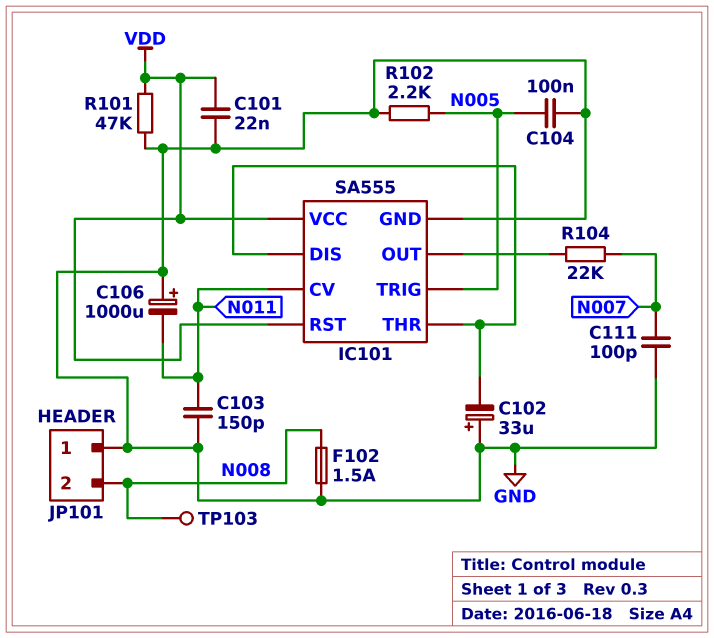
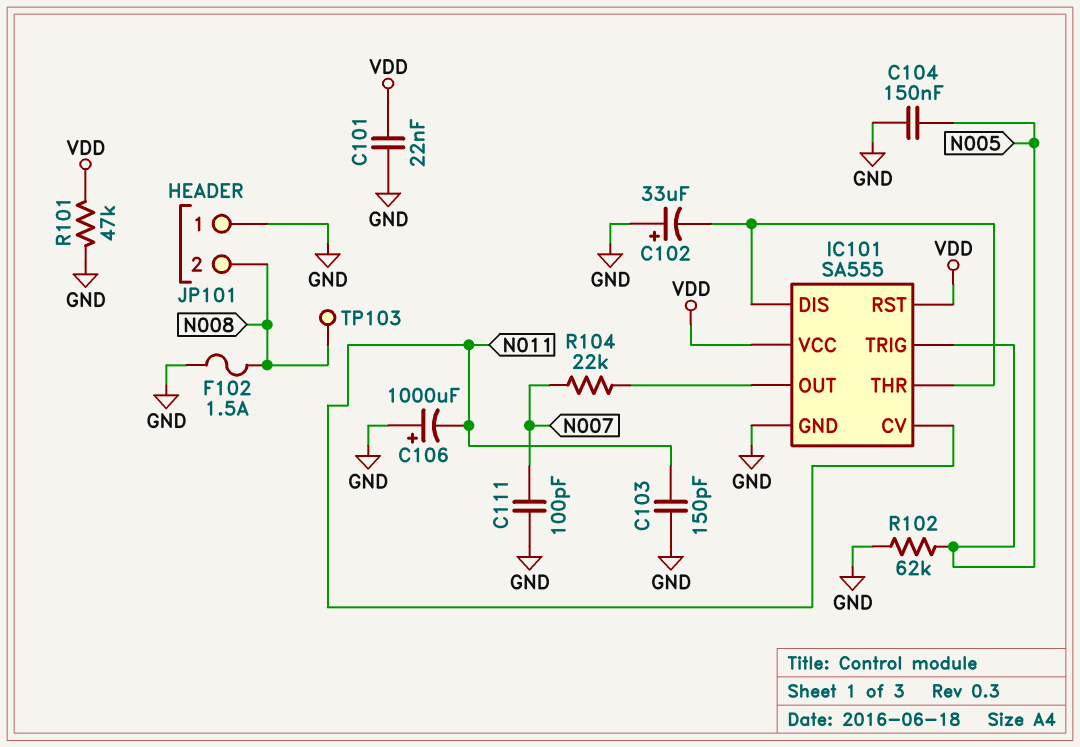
C104: 100nF (GND, N005) -> 150nF (GND, N005)
R102: 2.2k (GND, N005) -> 62k (GND, N005)

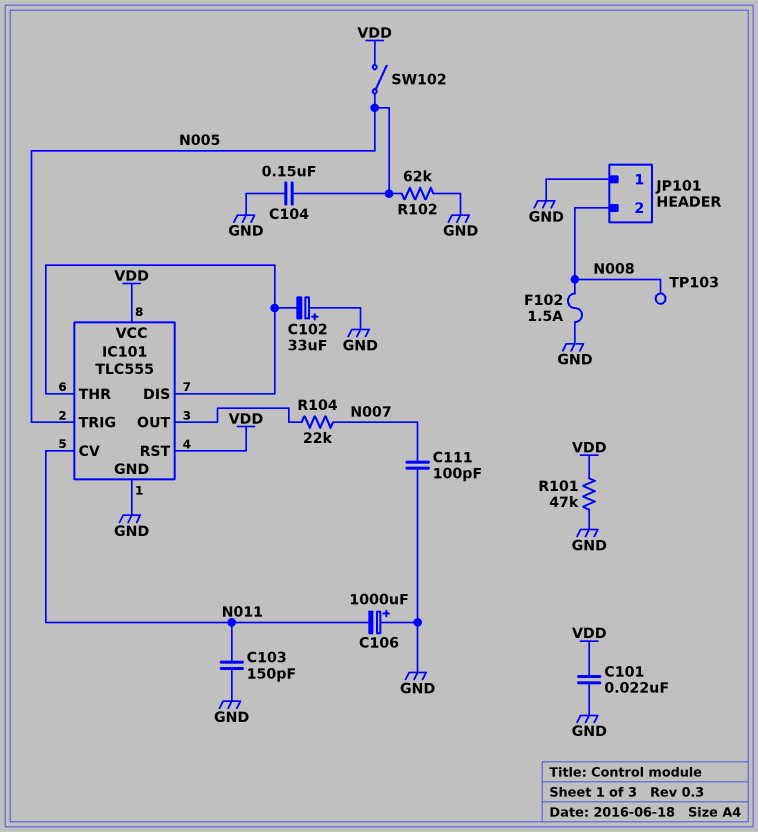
IC101: SA555 -> TLC555
SW102: none -> switch (N005, VDD)

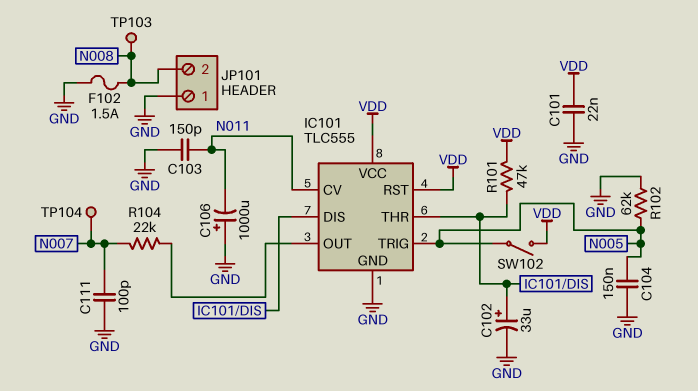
C102: 33uF (plus GND, minus IC101/DIS) -> 33uF (plus IC101/DIS, minus GND)
R101: 47k (GND, VDD) -> 47k (IC101/DIS, VDD)
TP104: none -> test point (N007)

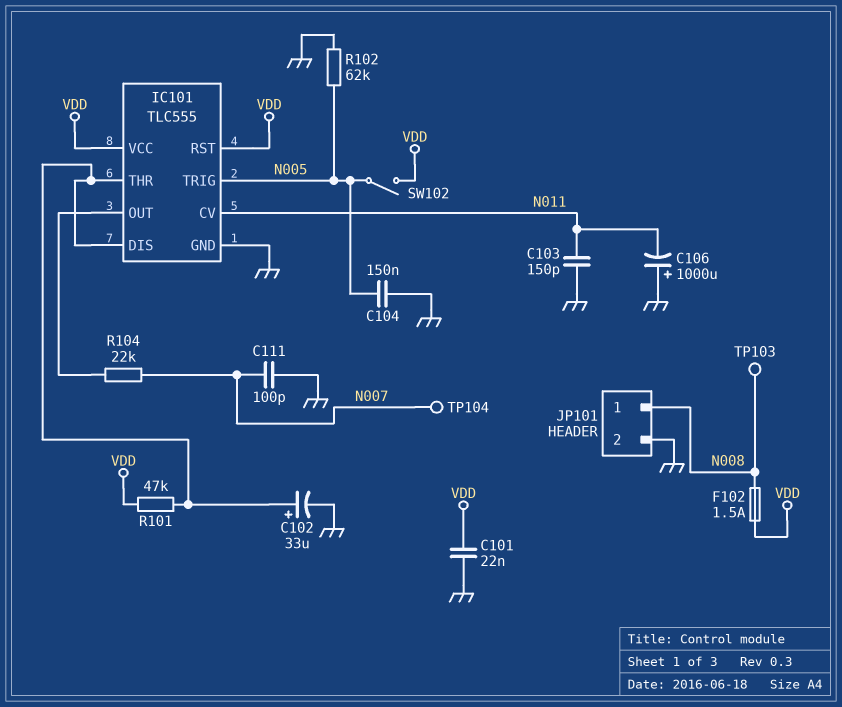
F102: 1.5A (GND, N008) -> 1.5A (N008, VDD)
JP101 pin 1: GND -> N008
JP101 pin 2: N008 -> GND

